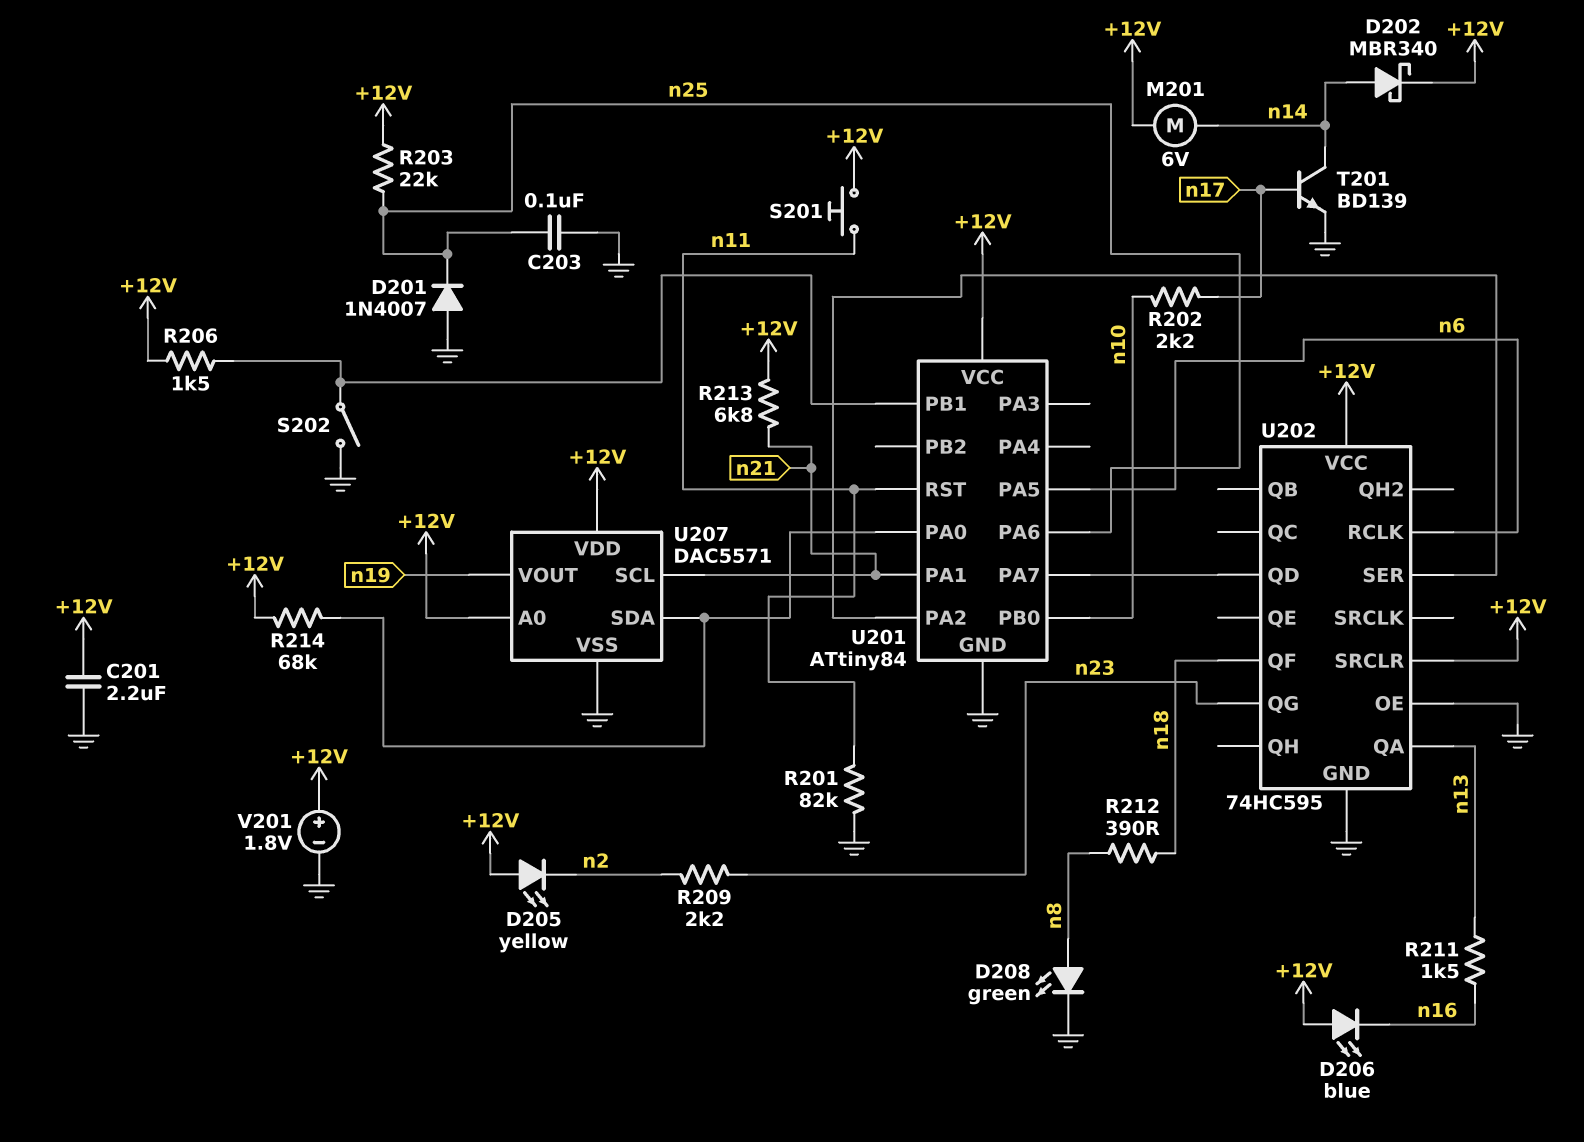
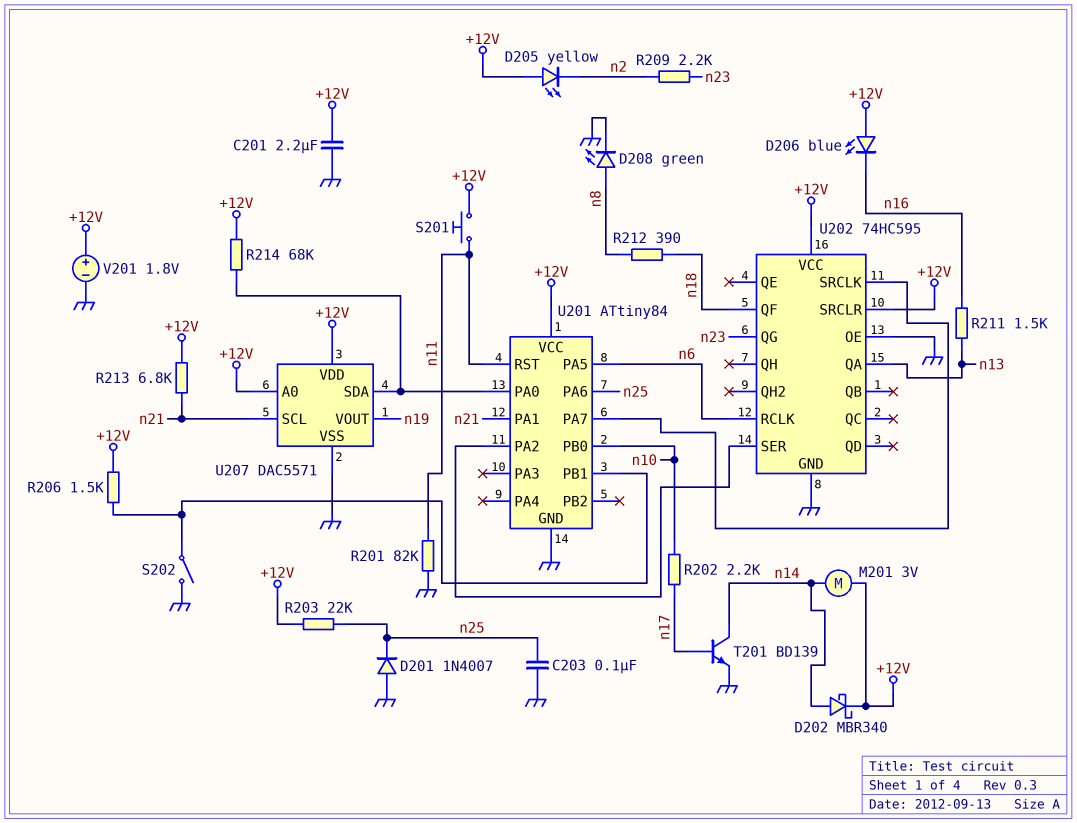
M201: motor 6V (+12V, n14) -> motor 3V (+12V, n14)
U202 pin QD: U201/PA7 -> none
U202 pin SRCLK: none -> U201/PA7

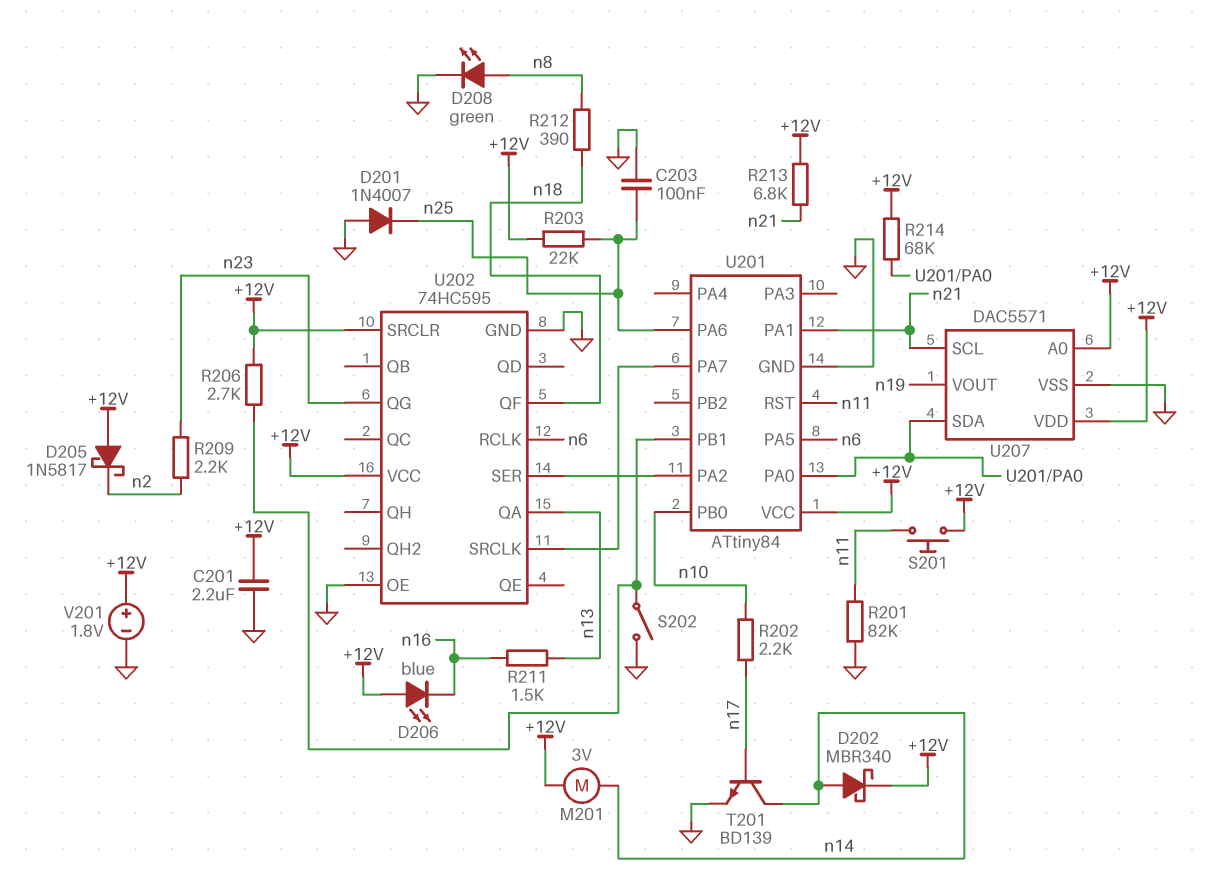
D205: LED yellow (A +12V, K n2) -> schottky 1N5817 (A +12V, K n2)
R206: 1.5k (+12V, U201/PB1) -> 2.7k (+12V, U201/PB1)

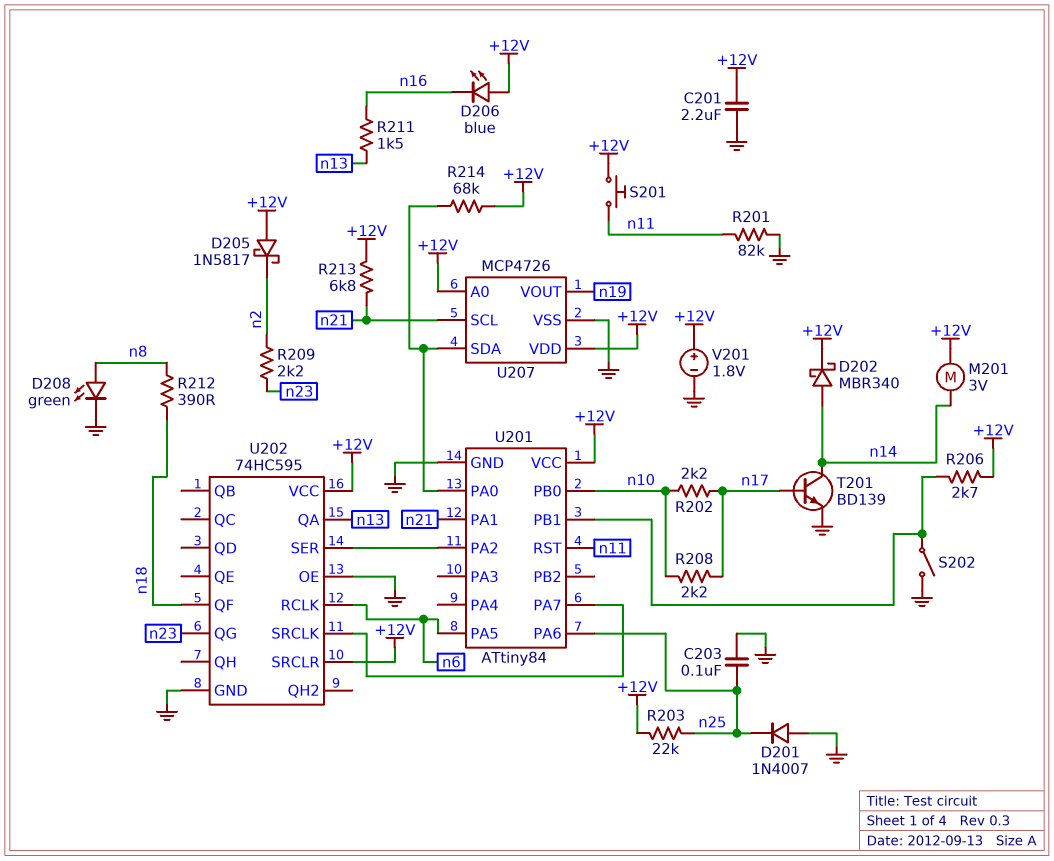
R208: none -> 2.2k (n10, n17)
U207: DAC5571 -> MCP4726

